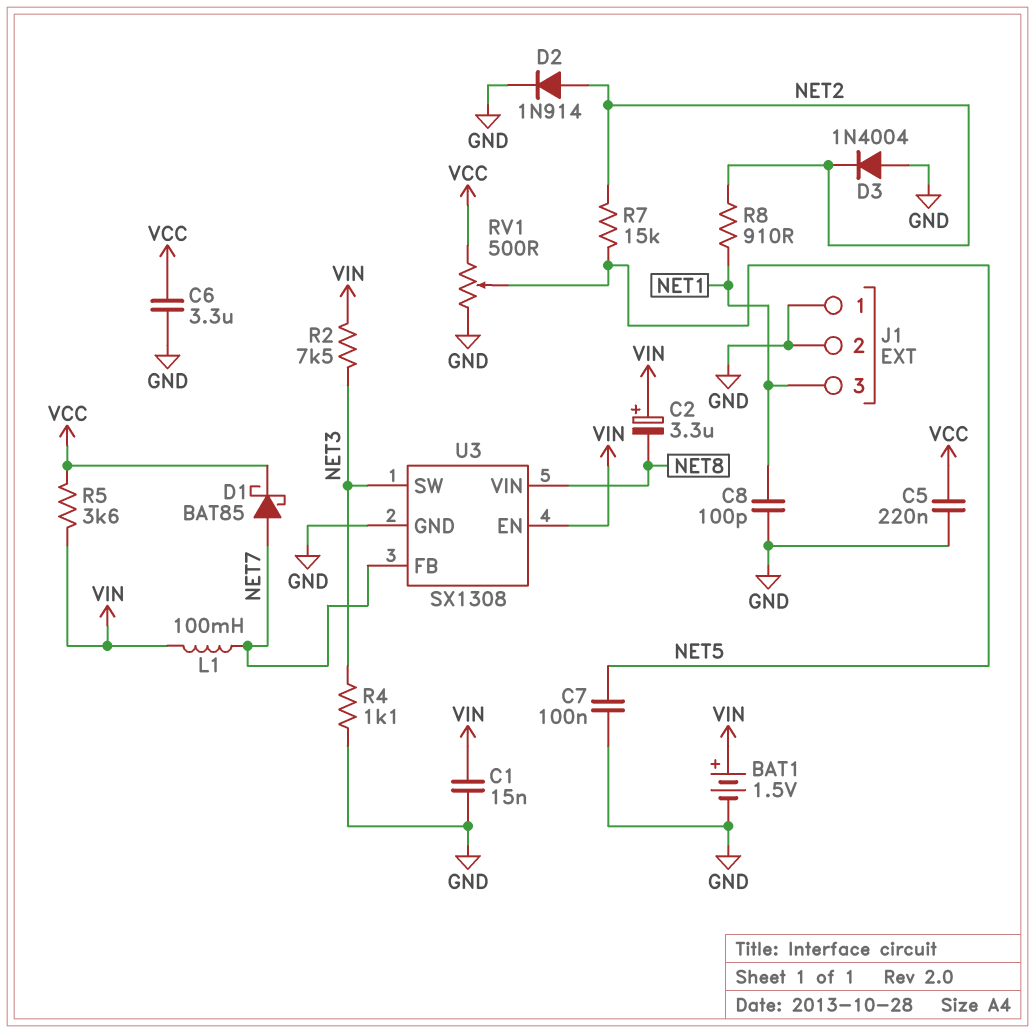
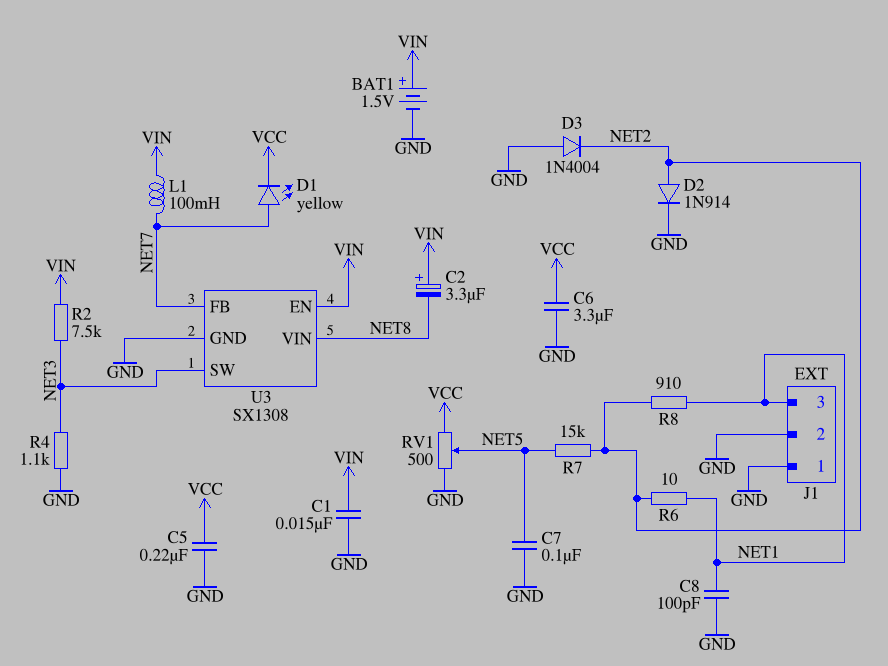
D1: schottky BAT85 (A NET7, K VCC) -> LED yellow (A NET7, K VCC)
R5: 3.6k (VCC, VIN) -> none
R6: none -> 10 (NET1, NET2)

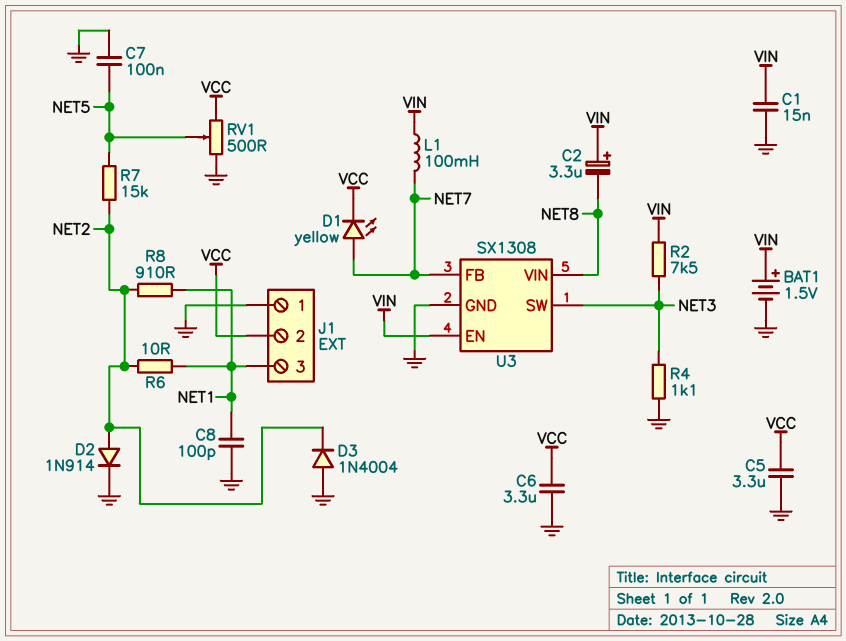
C5: 220nF (GND, VCC) -> 3.3uF (GND, VCC)
J1 pin 2: GND -> VCC

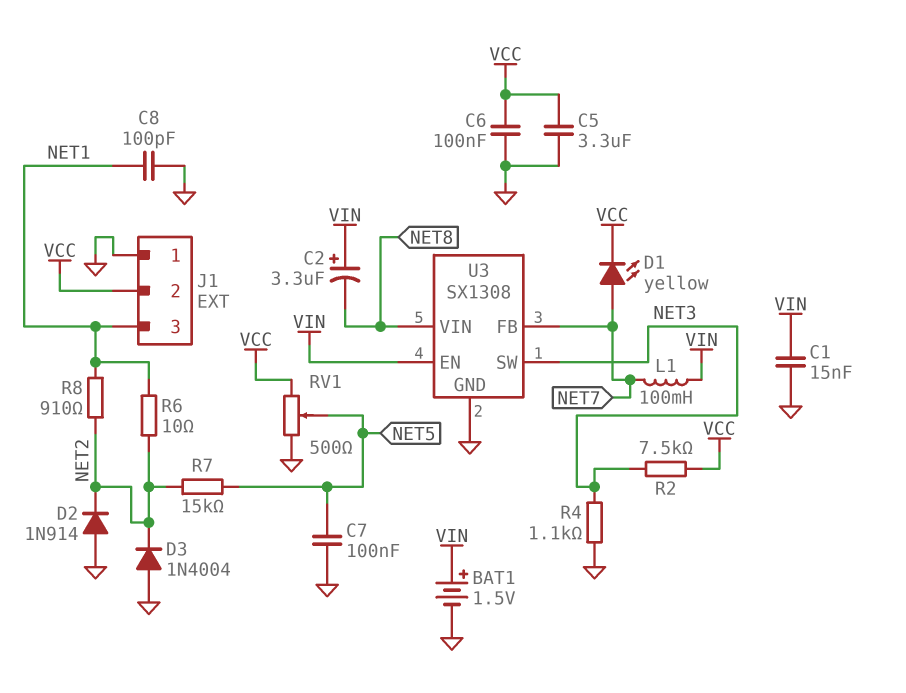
C6: 3.3uF (GND, VCC) -> 100nF (GND, VCC)
D2: diode 1N914 (A NET2, K GND) -> diode 1N914 (A GND, K NET2)
R2: 7.5k (NET3, VIN) -> 7.5k (NET3, VCC)

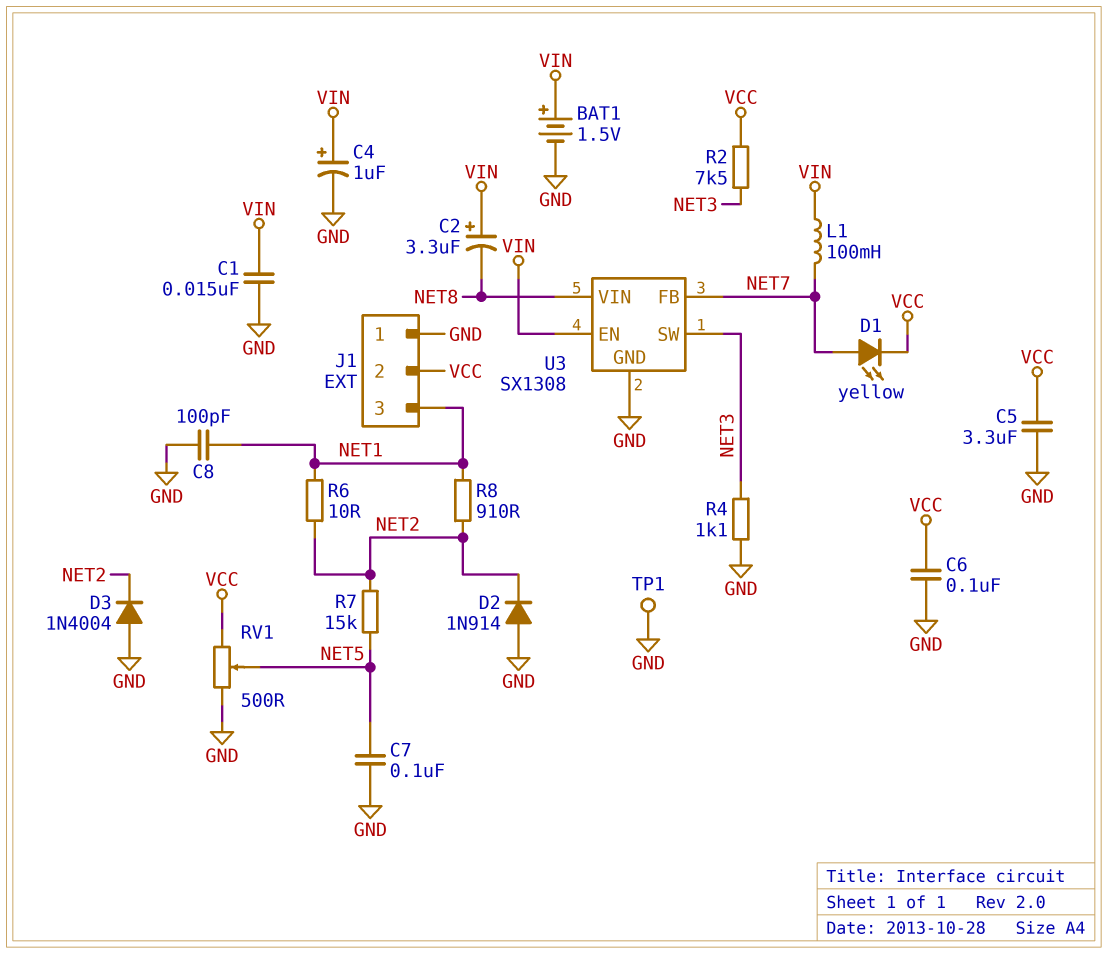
C4: none -> 1uF (plus VIN, minus GND)
TP1: none -> test point (GND)

